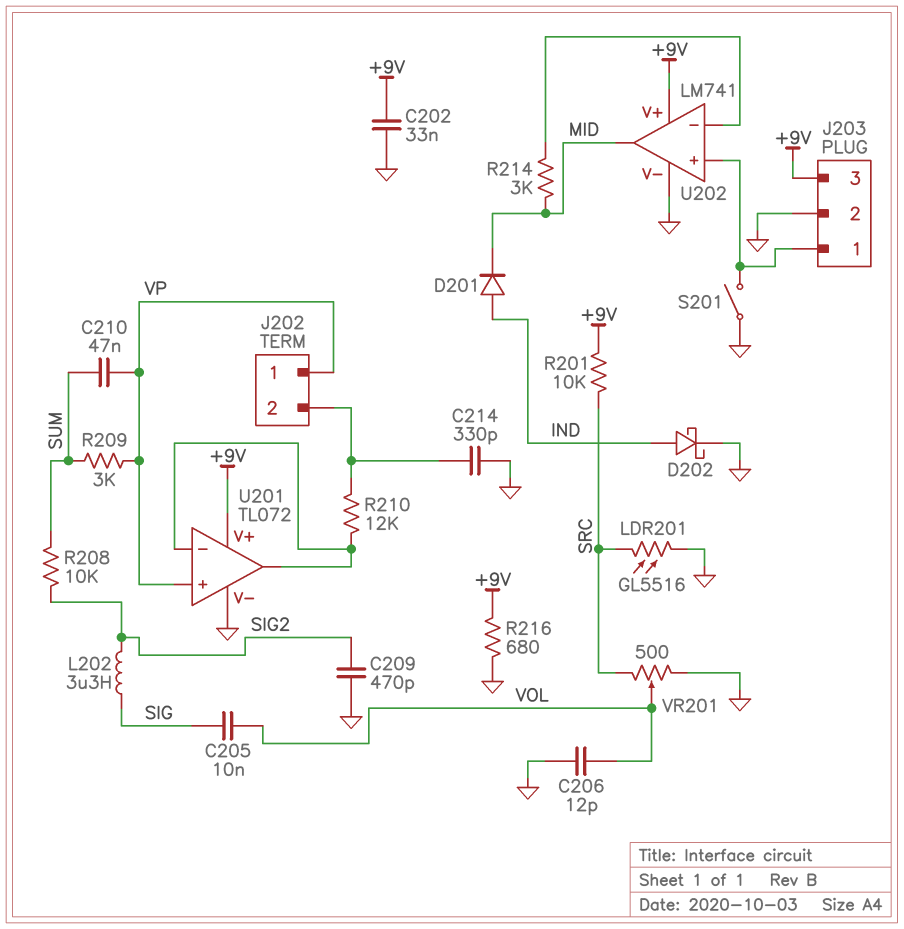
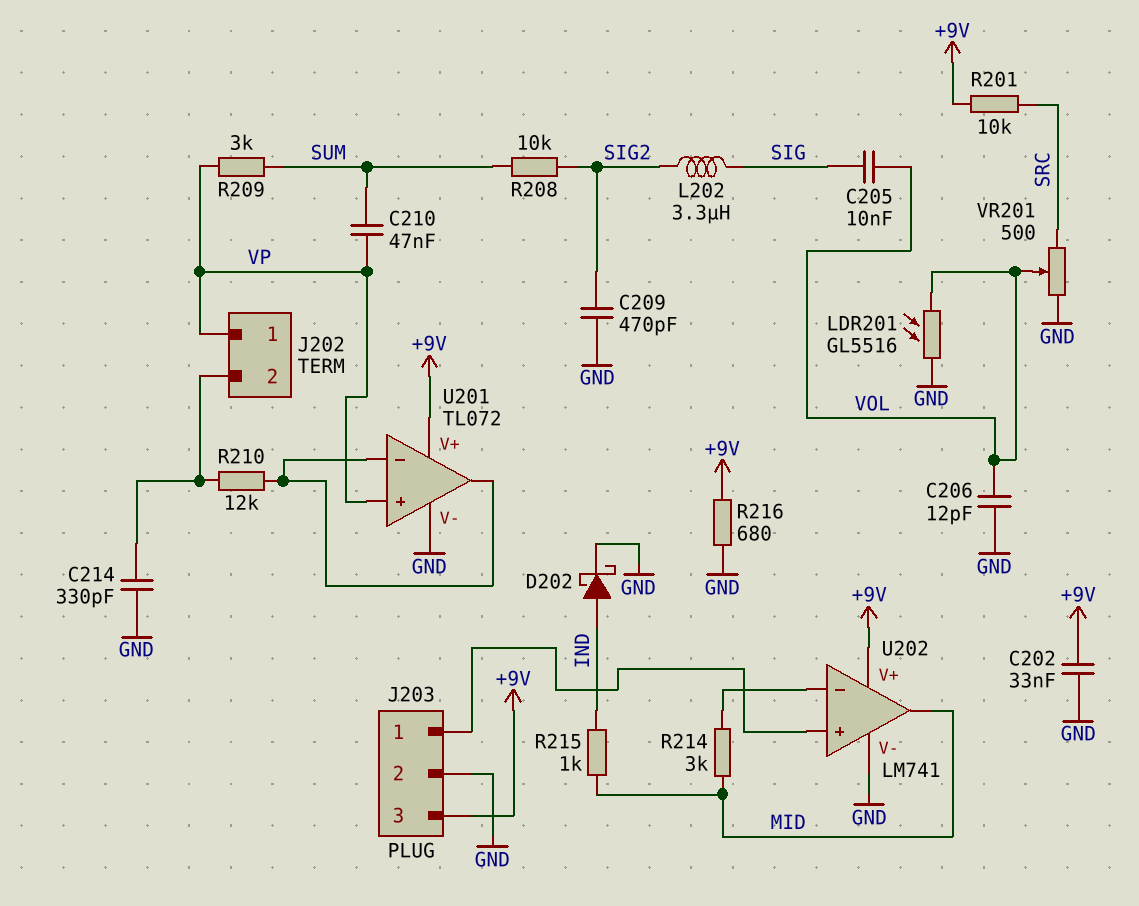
D201: diode (A IND, K MID) -> none
LDR201: GL5516 (GND, SRC) -> GL5516 (GND, VOL)
R215: none -> 1k (IND, MID)
S201: switch (GND, J203/1) -> none

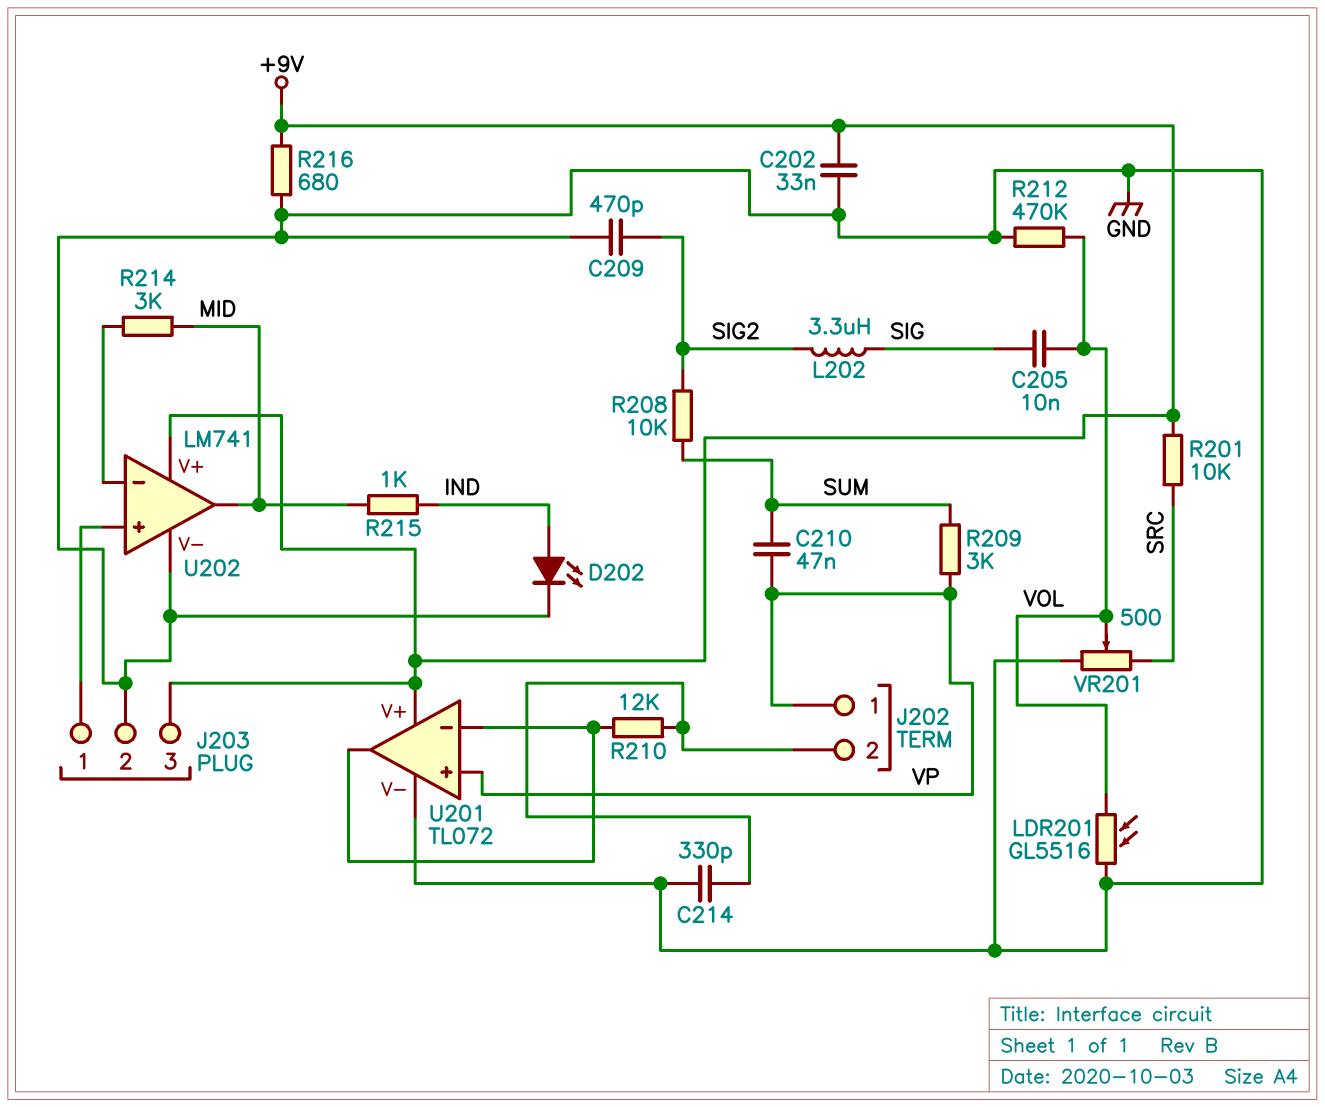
C206: 12pF (GND, VOL) -> none
D202: schottky (A IND, K GND) -> LED (A IND, K GND)
R212: none -> 470k (GND, VOL)

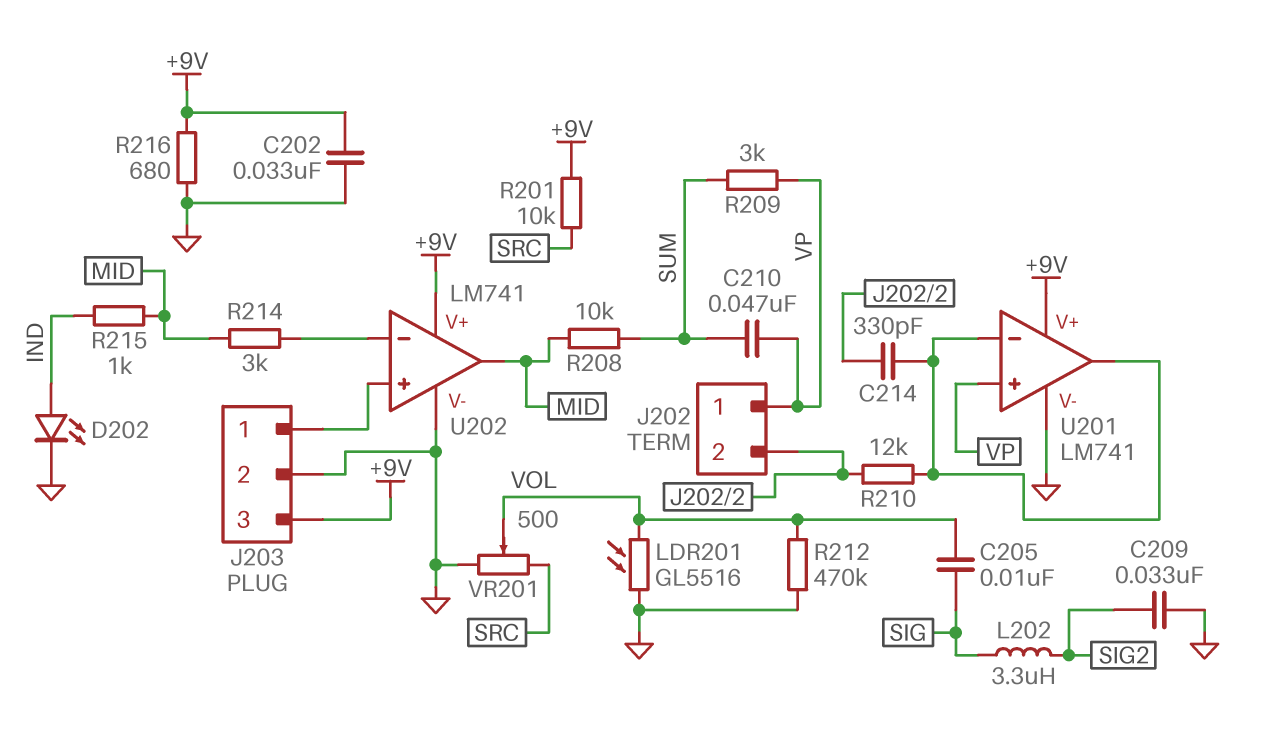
C209: 470pF (GND, SIG2) -> 33nF (GND, SIG2)
C214: 330pF (GND, J202/2) -> 330pF (J202/2, U201/in-)
R208: 10k (SIG2, SUM) -> 10k (MID, SUM)
U201: TL072 -> LM741

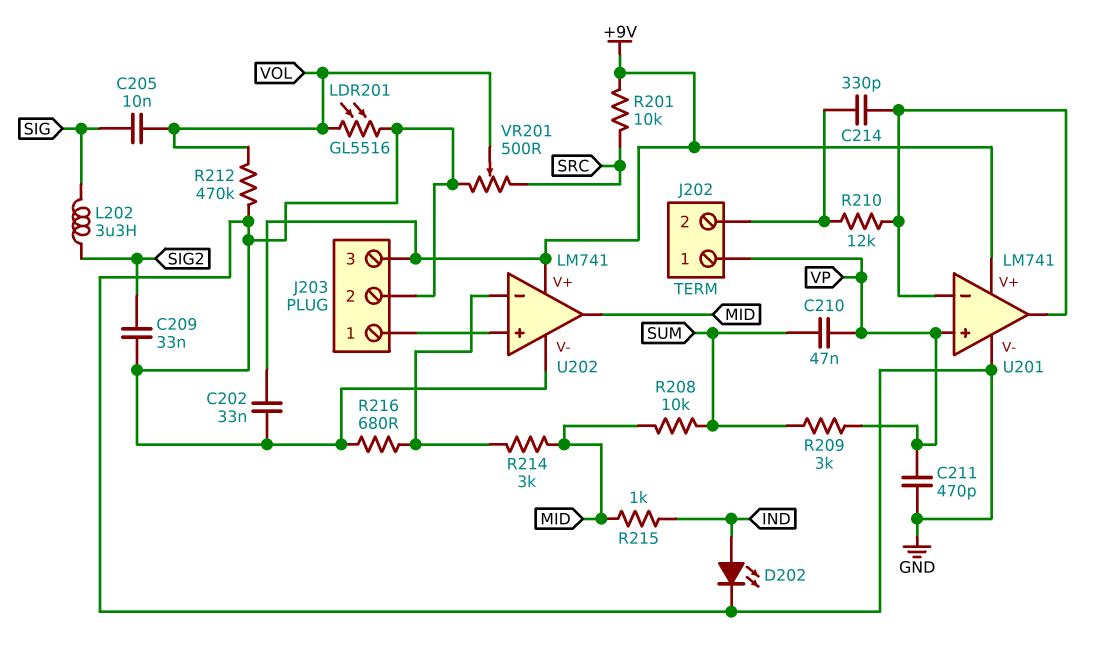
C211: none -> 470pF (GND, VP)
R216: 680 (+9V, GND) -> 680 (GND, U202/in-)

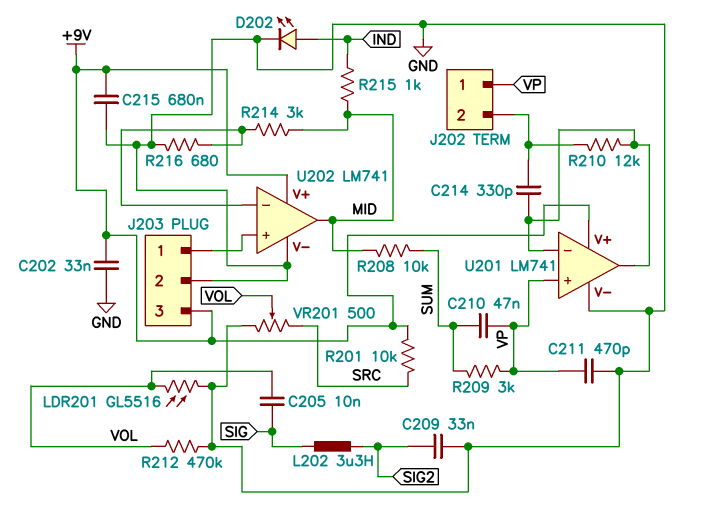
C215: none -> 680nF (+9V, GND)

